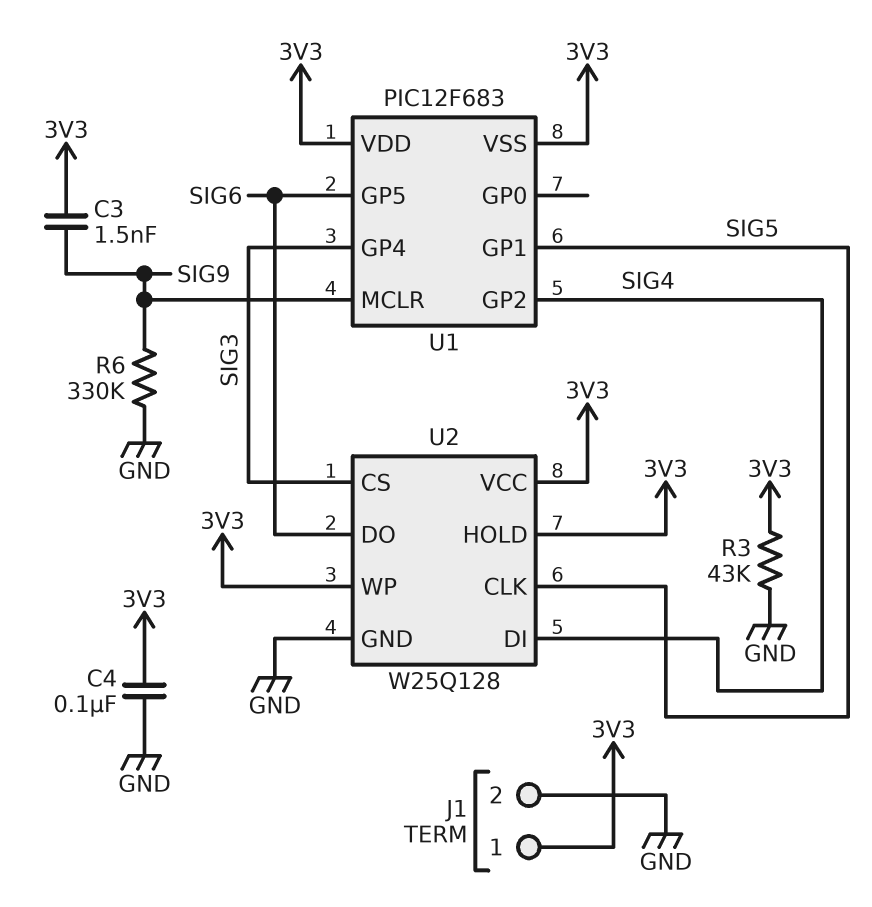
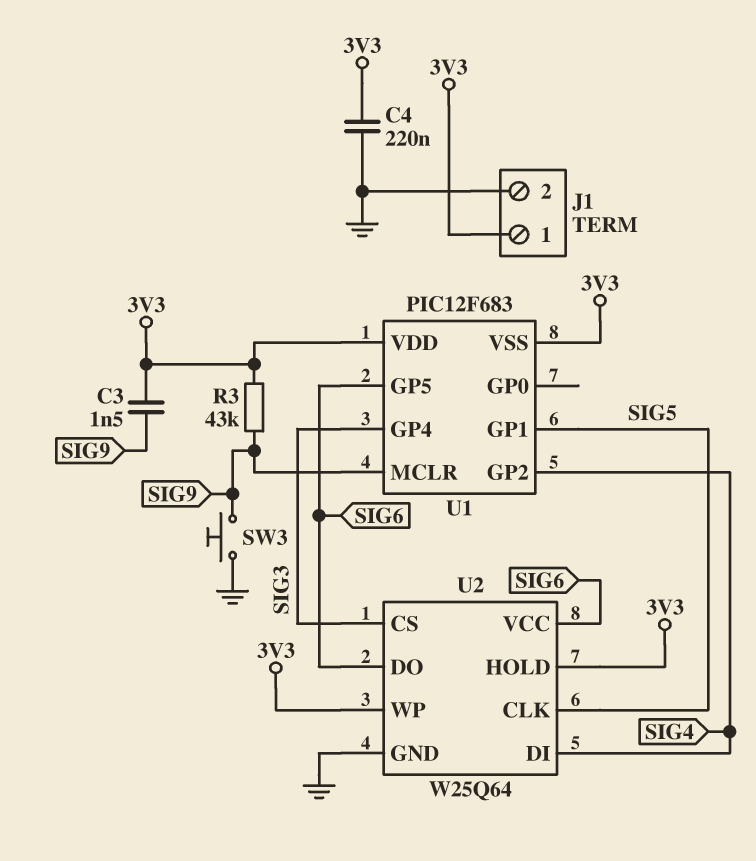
C4: 100nF (3V3, GND) -> 220nF (3V3, GND)
R3: 43k (3V3, GND) -> 43k (3V3, SIG9)
R6: 330k (GND, SIG9) -> none
SW3: none -> button (GND, SIG9)
U2: W25Q128 -> W25Q64
U2 pin VCC: 3V3 -> SIG6

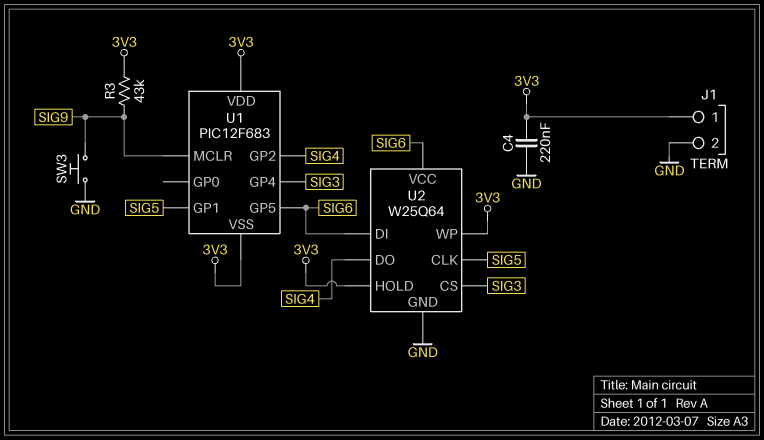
C3: 1.5nF (3V3, SIG9) -> none
U2 pin DI: SIG4 -> SIG6
U2 pin DO: SIG6 -> SIG4

